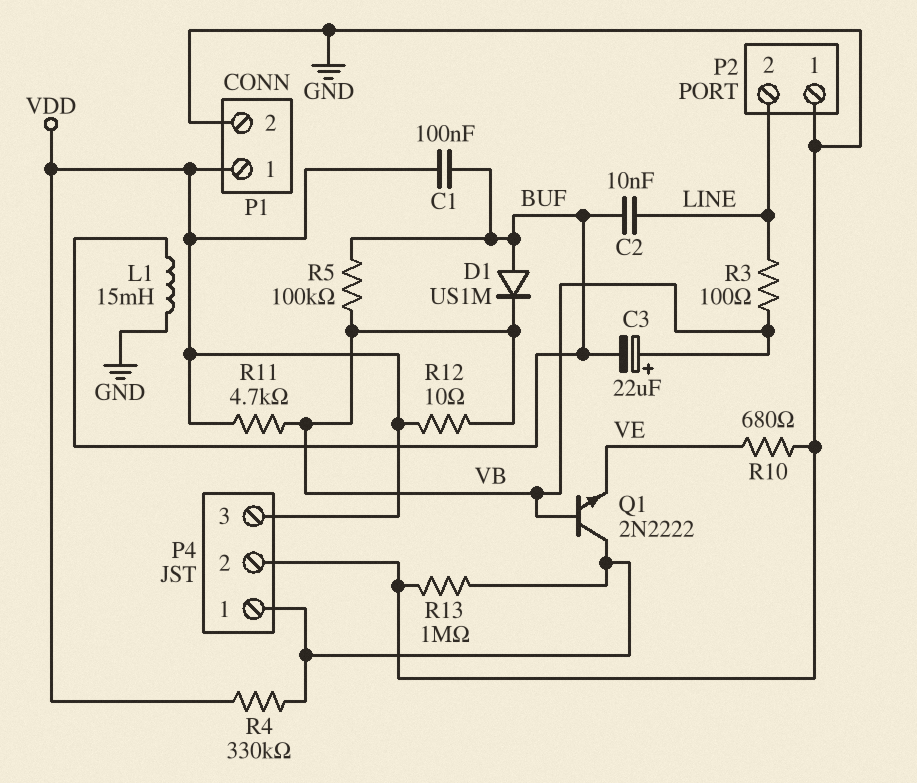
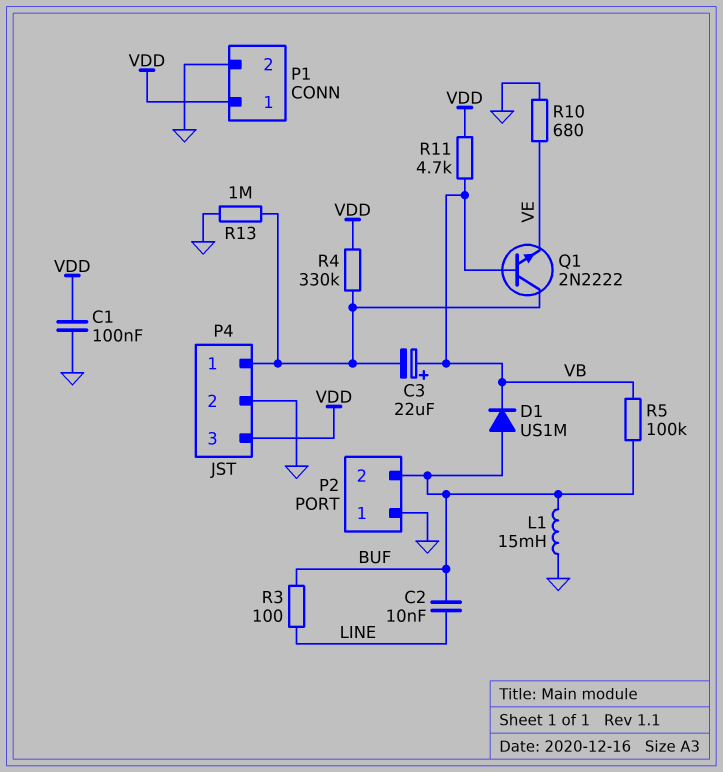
C1: 100nF (BUF, VDD) -> 100nF (GND, VDD)
C3: 22uF (plus VB, minus BUF) -> 22uF (plus VB, minus P4/1)
P2 pin 2: LINE -> BUF
R3: 100 (LINE, VB) -> 100 (BUF, LINE)
R12: 10 (VB, VDD) -> none

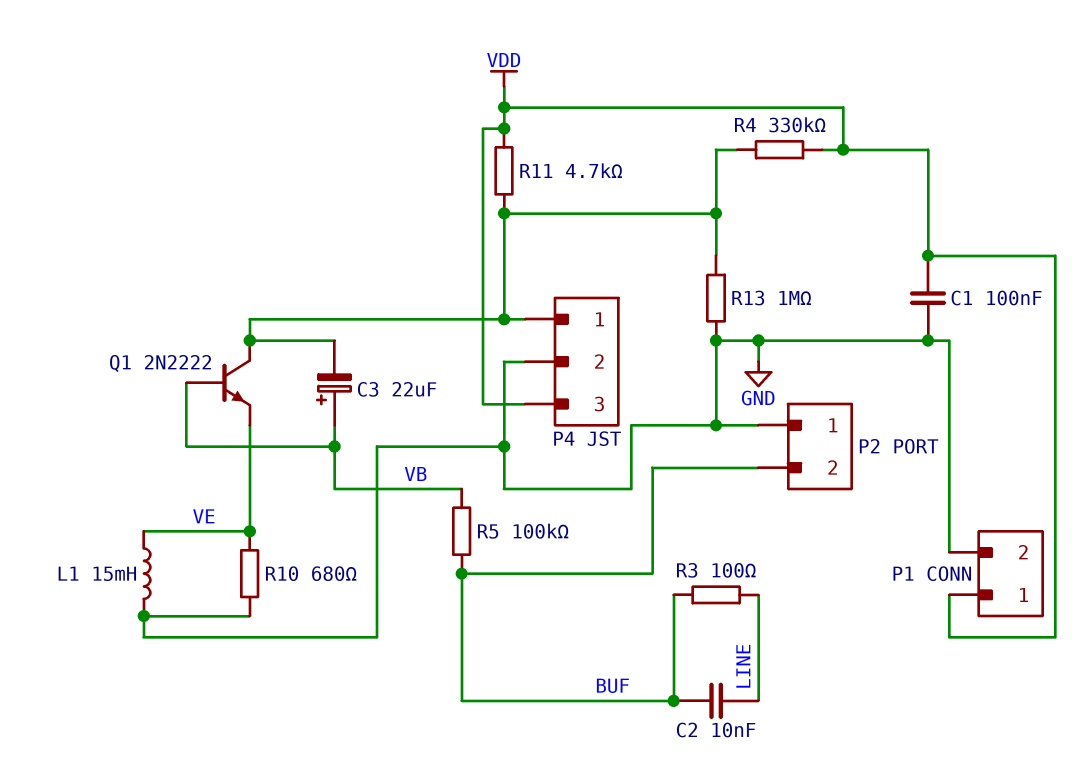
D1: diode US1M (A BUF, K VB) -> none
L1: 15mH (BUF, GND) -> 15mH (GND, VE)
R11: 4.7k (VB, VDD) -> 4.7k (P4/1, VDD)

